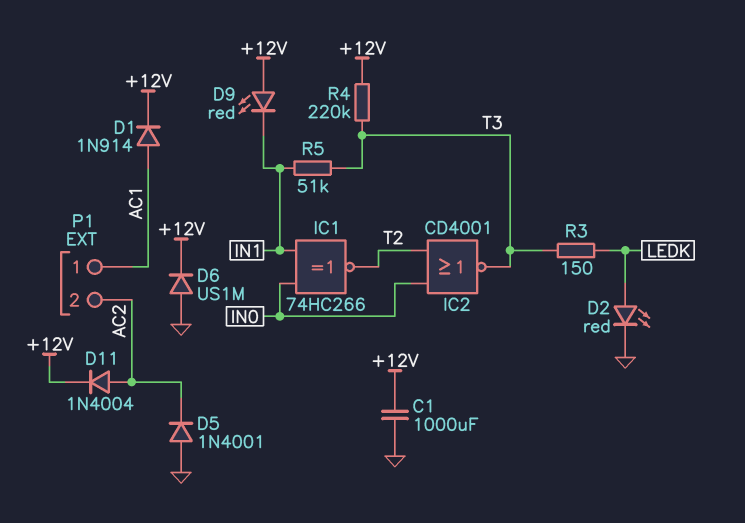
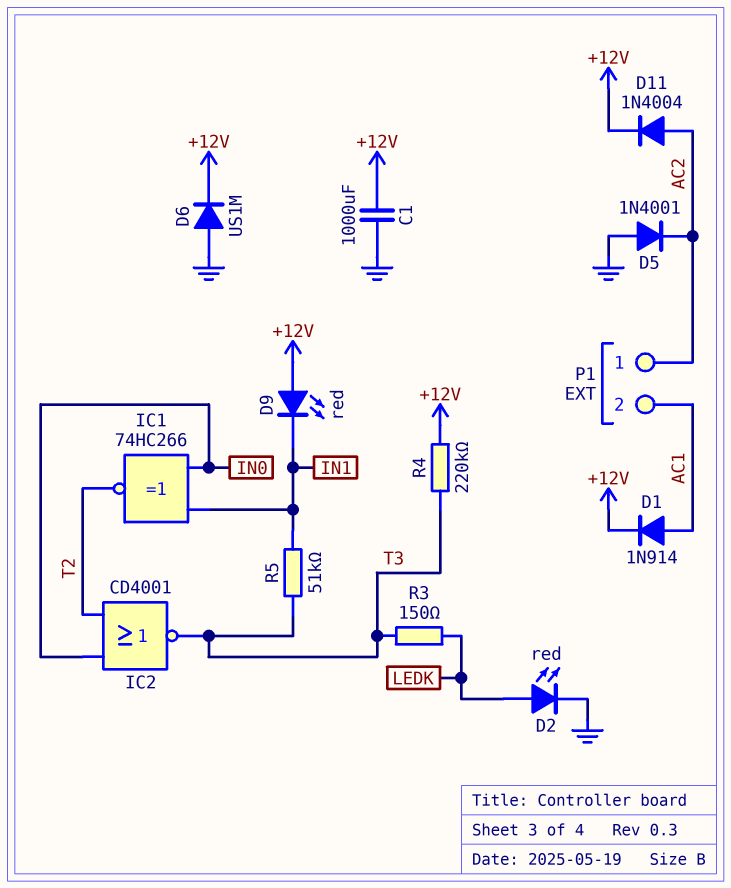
P1 pin 1: AC1 -> AC2
P1 pin 2: AC2 -> AC1

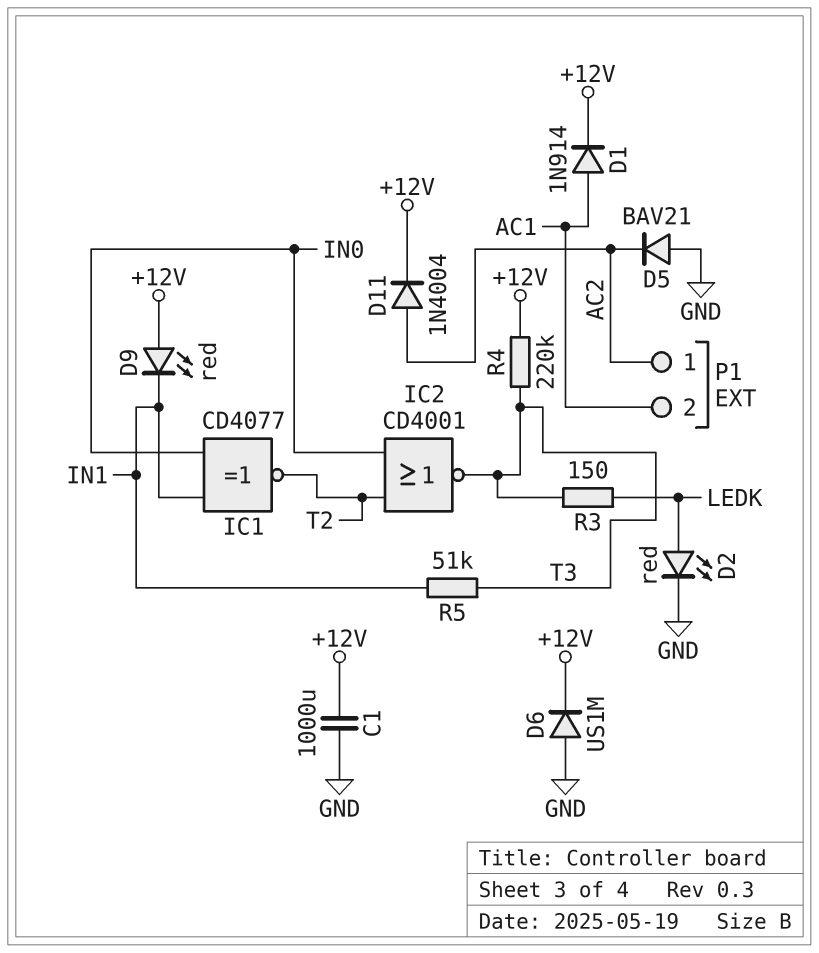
D5: diode 1N4001 (A GND, K AC2) -> diode BAV21 (A GND, K AC2)
IC1: XNOR 74HC266 (in IN0, in IN1, out T2) -> XNOR CD4077 (in IN0, in IN1, out T2)

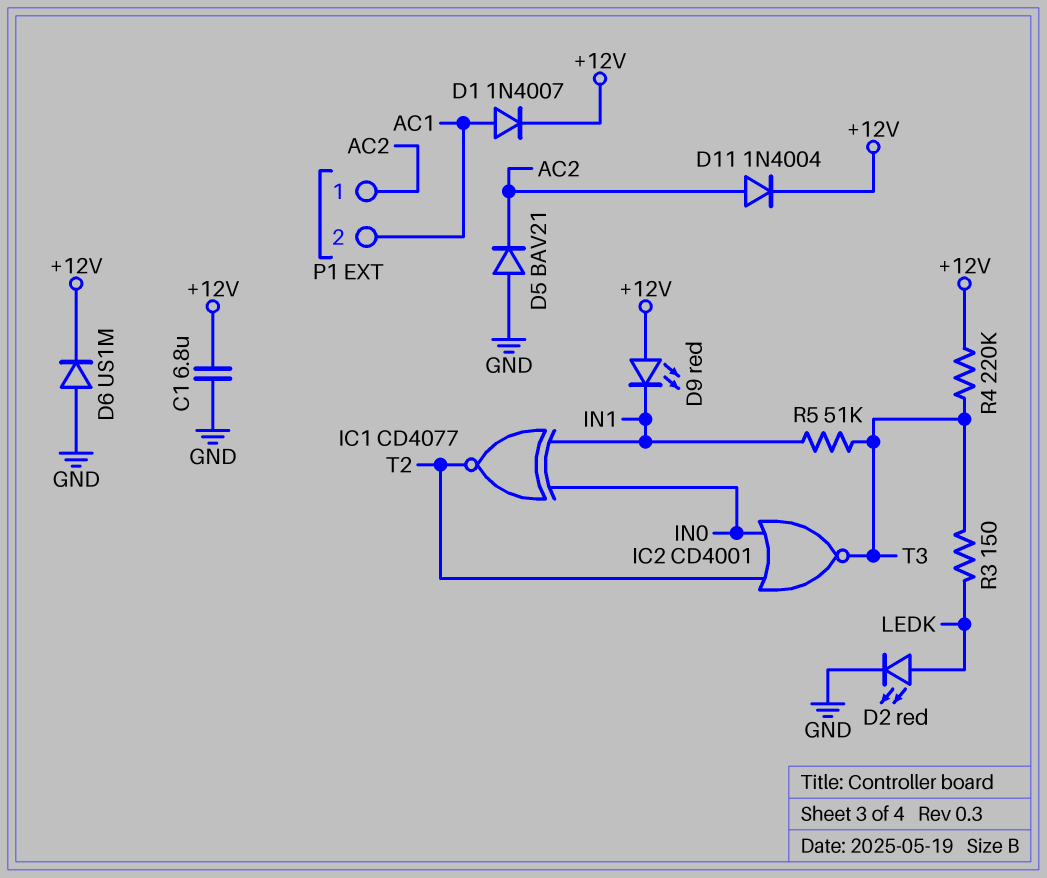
C1: 1000uF (+12V, GND) -> 6.8uF (+12V, GND)
D1: diode 1N914 (A AC1, K +12V) -> diode 1N4007 (A AC1, K +12V)

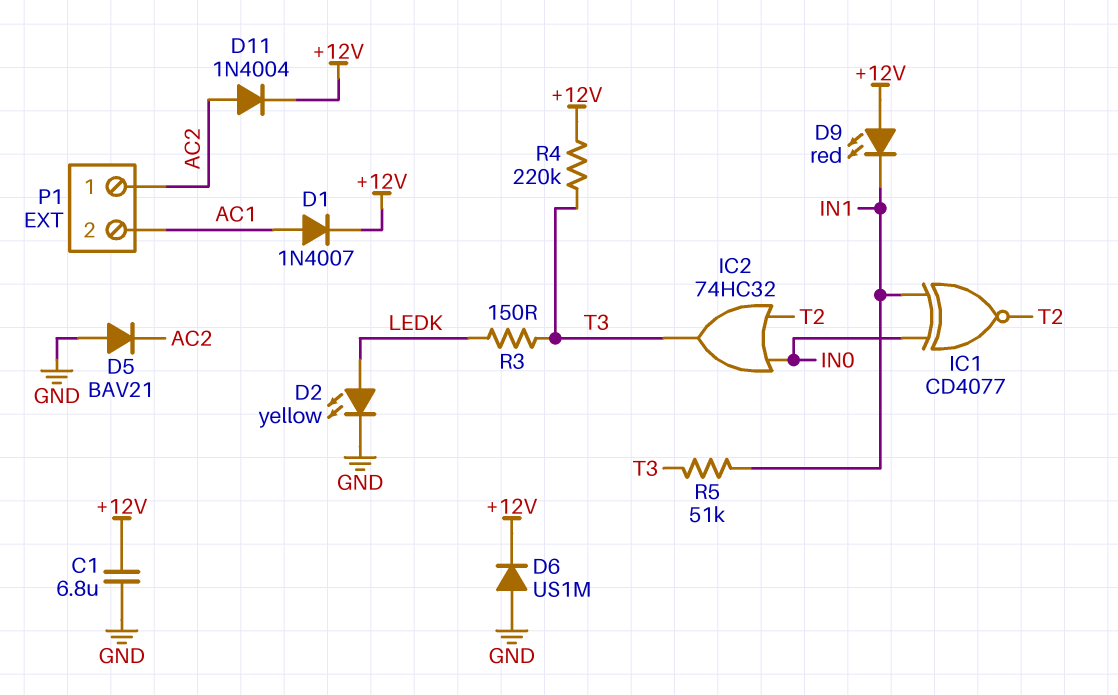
D2: LED red (A LEDK, K GND) -> LED yellow (A LEDK, K GND)
IC2: NOR CD4001 (in IN0, in T2, out T3) -> OR 74HC32 (in IN0, in T2, out T3)

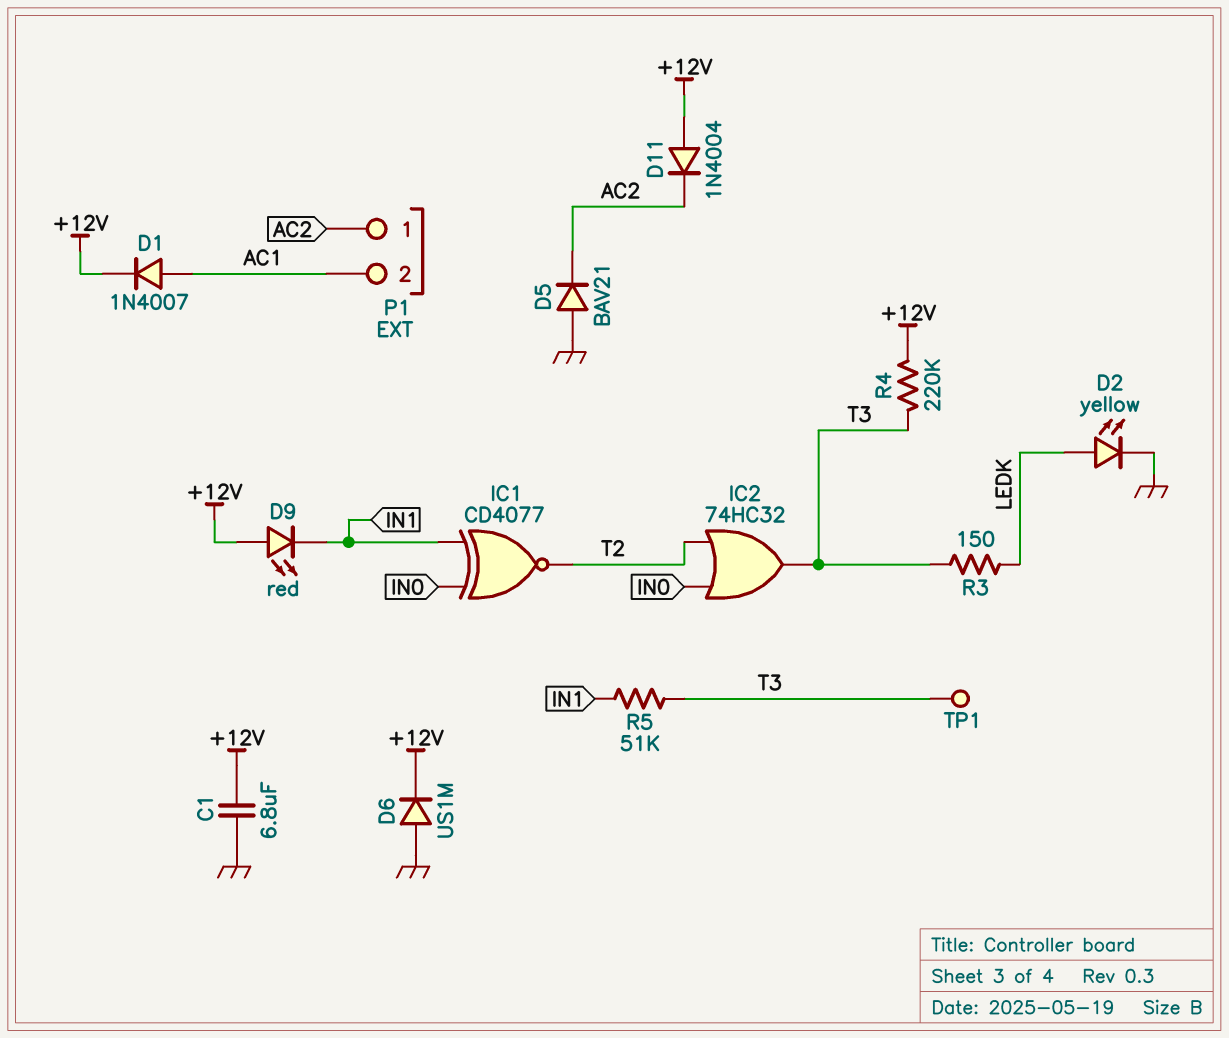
D11: diode 1N4004 (A AC2, K +12V) -> diode 1N4004 (A +12V, K AC2)
TP1: none -> test point (T3)

